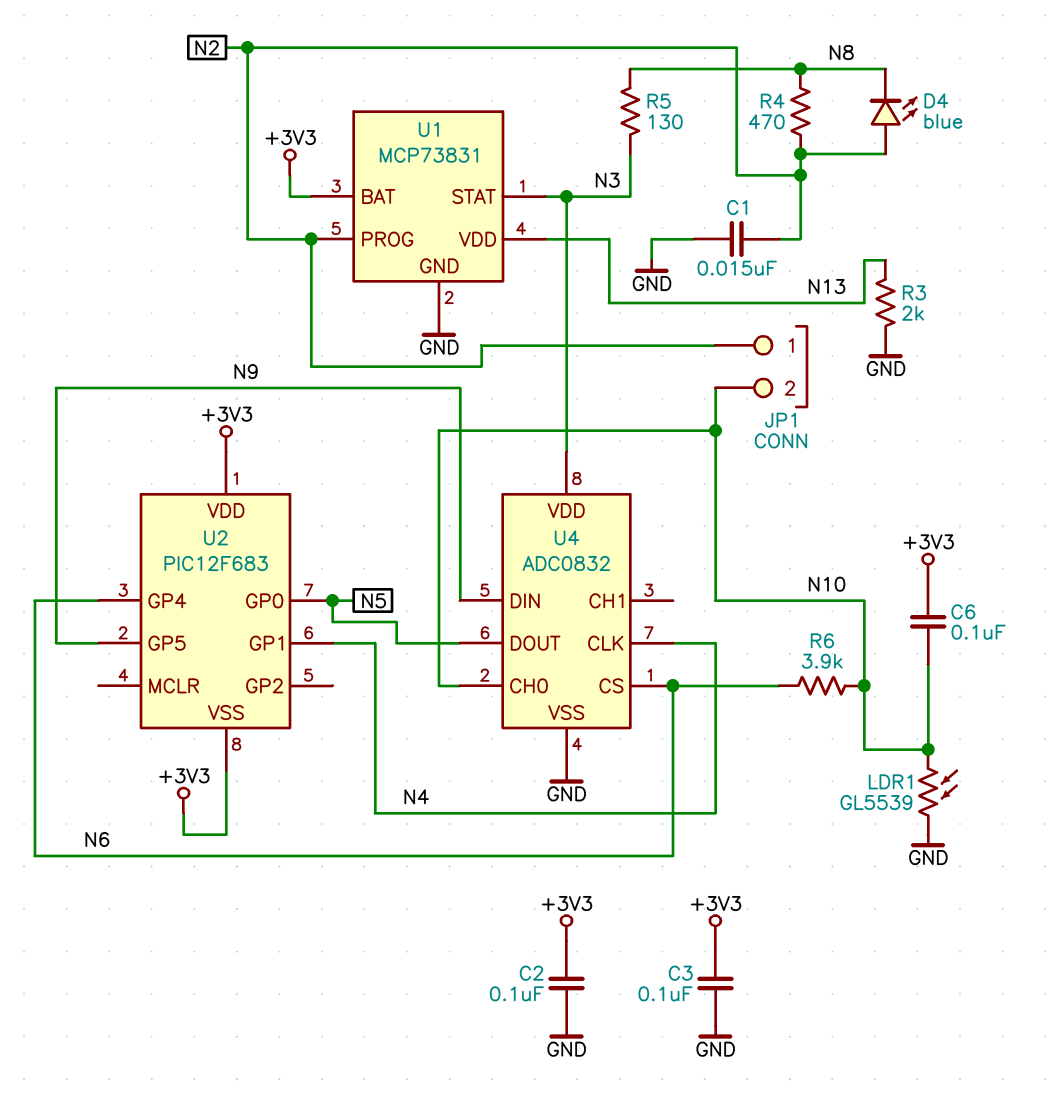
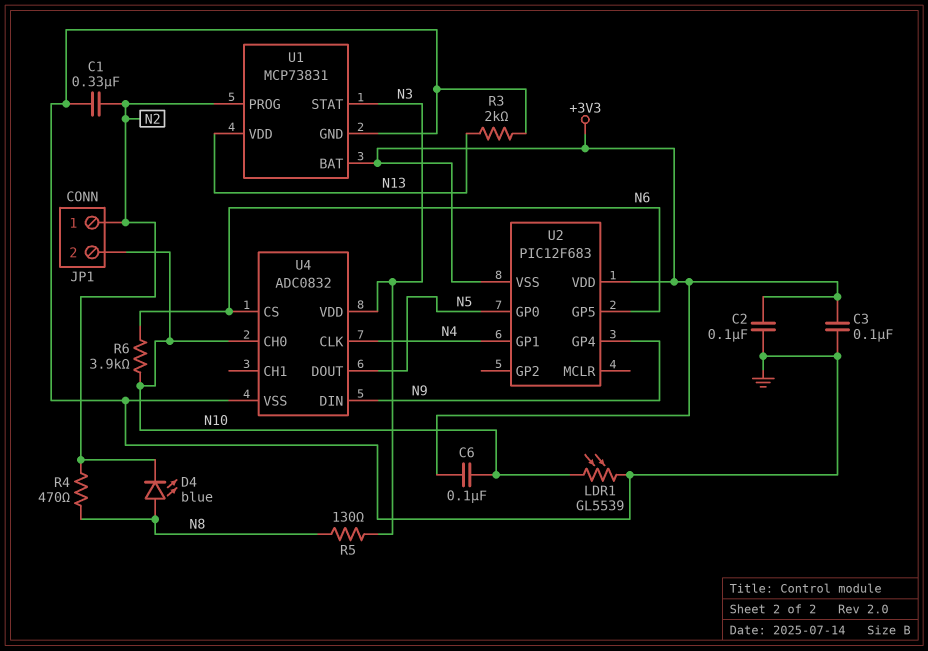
C1: 15nF (GND, N2) -> 330nF (GND, N2)
D4: LED blue (A N2, K N8) -> LED blue (A N8, K N2)
U2 pin GP4: N6 -> N9
U2 pin GP5: N9 -> N6

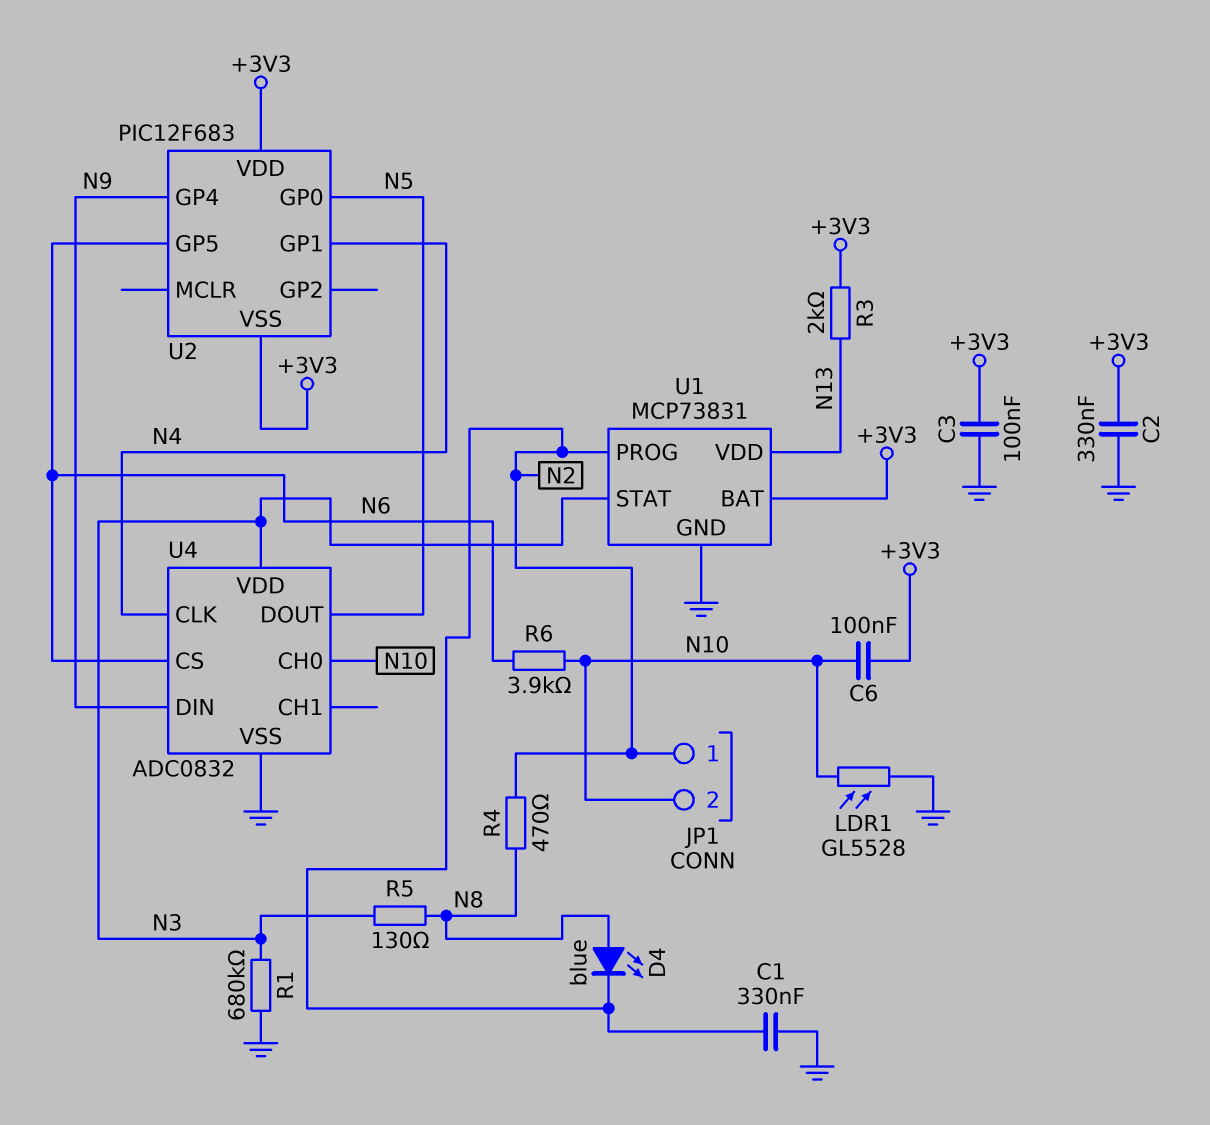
C2: 100nF (+3V3, GND) -> 330nF (+3V3, GND)
LDR1: GL5539 (GND, N10) -> GL5528 (GND, N10)
R1: none -> 680k (GND, N3)
R3: 2k (GND, N13) -> 2k (+3V3, N13)

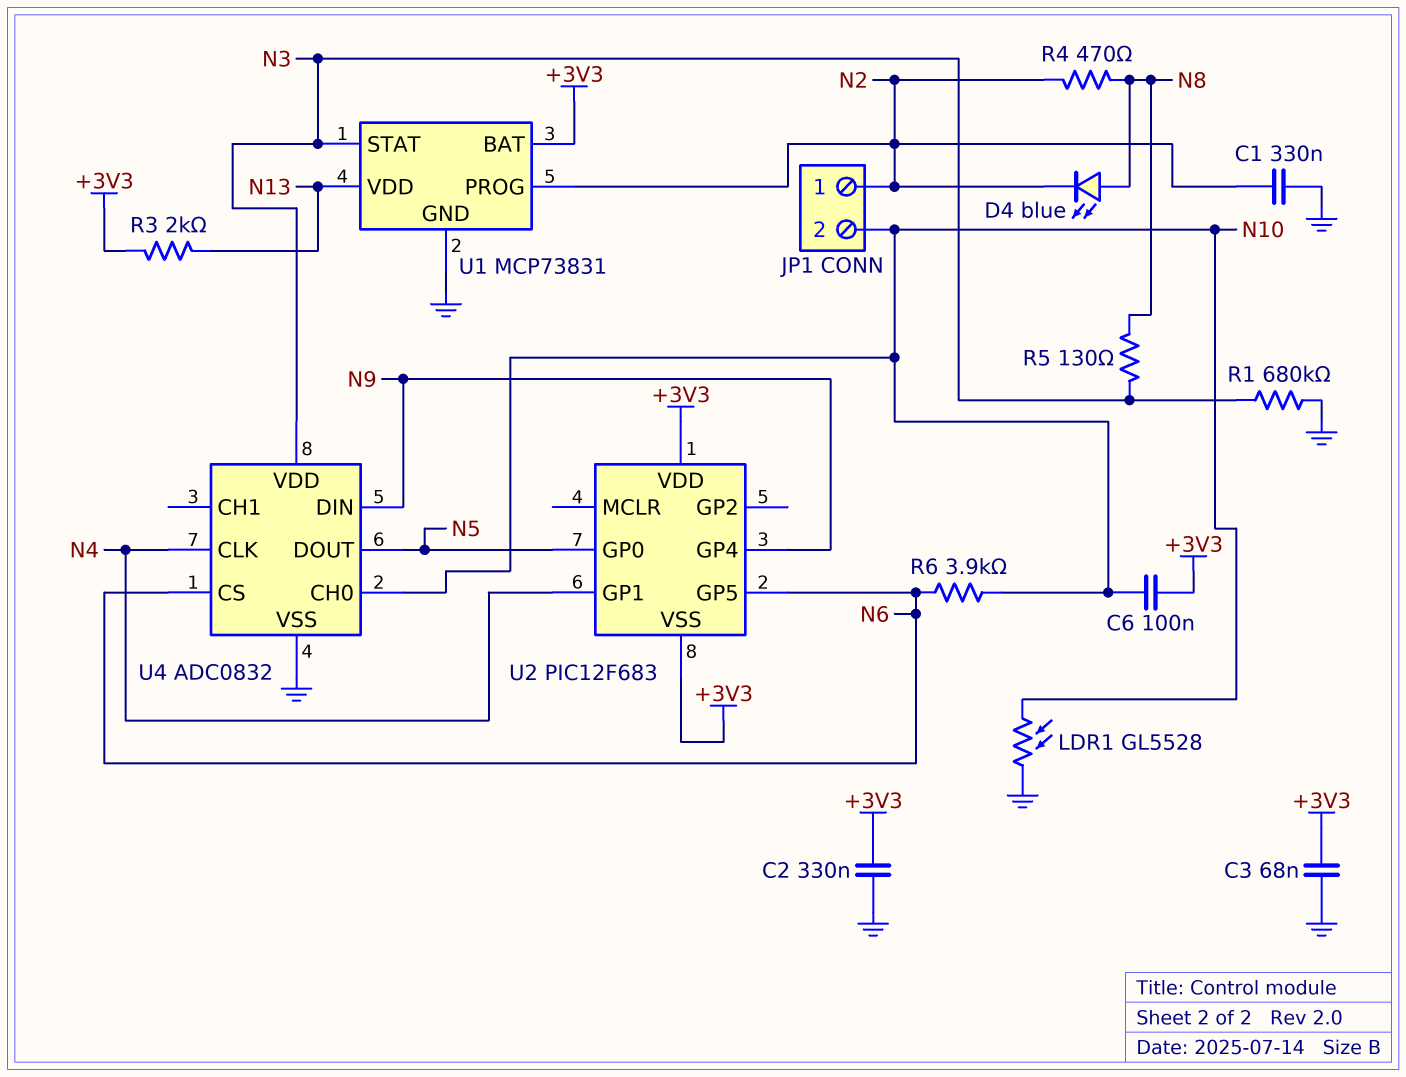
C3: 100nF (+3V3, GND) -> 68nF (+3V3, GND)

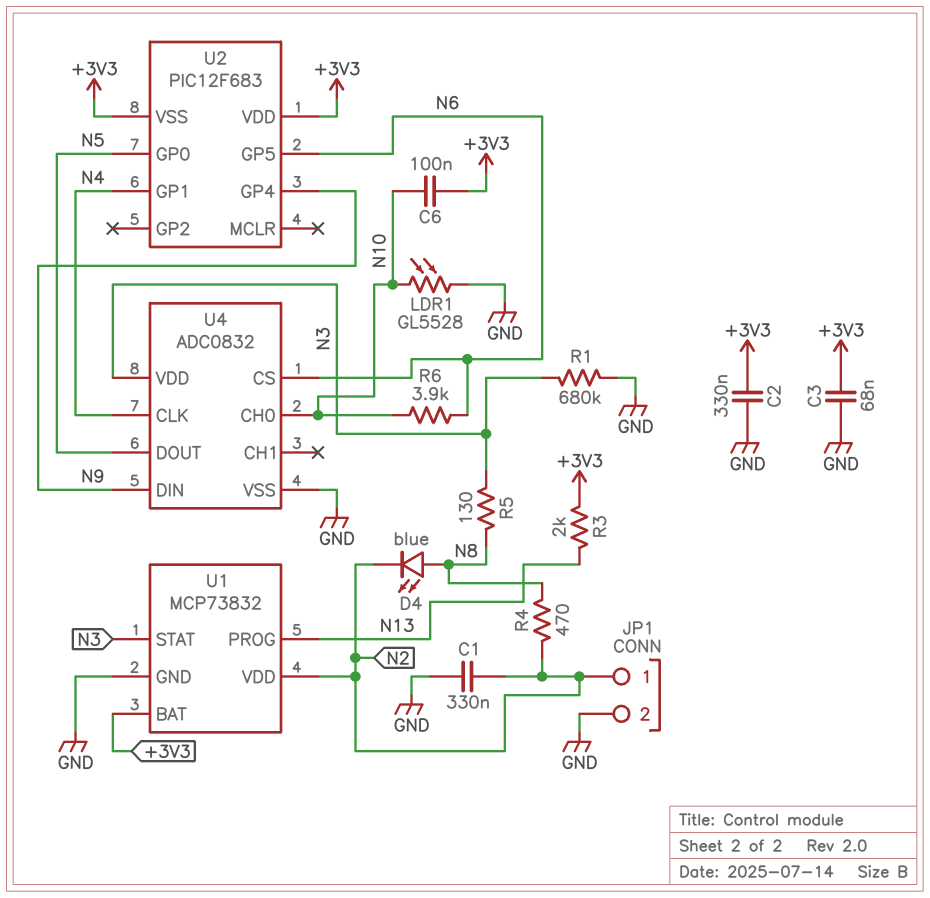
JP1 pin 2: N10 -> GND
U1: MCP73831 -> MCP73832
U1 pin PROG: N2 -> N13
U1 pin VDD: N13 -> N2

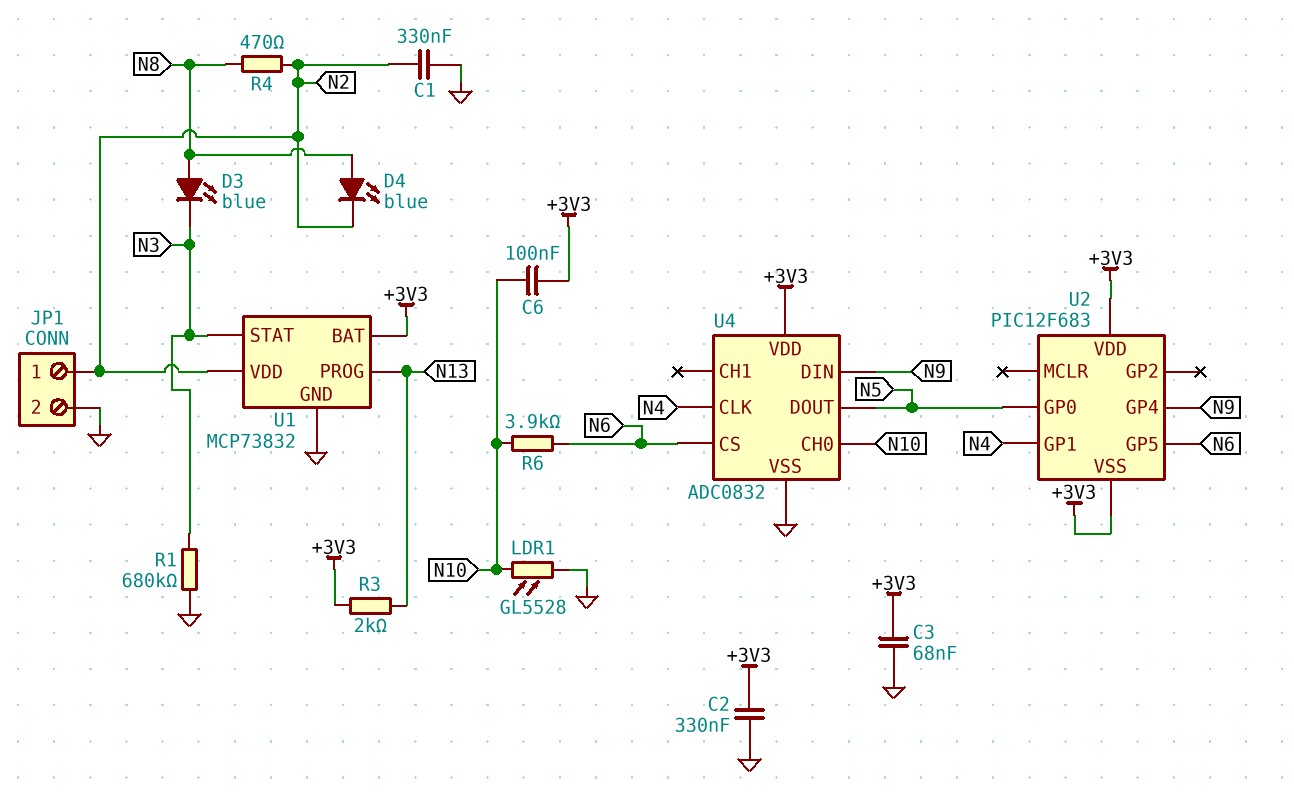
D3: none -> LED blue (A N8, K N3)
R5: 130 (N3, N8) -> none
U4 pin VDD: N3 -> +3V3

